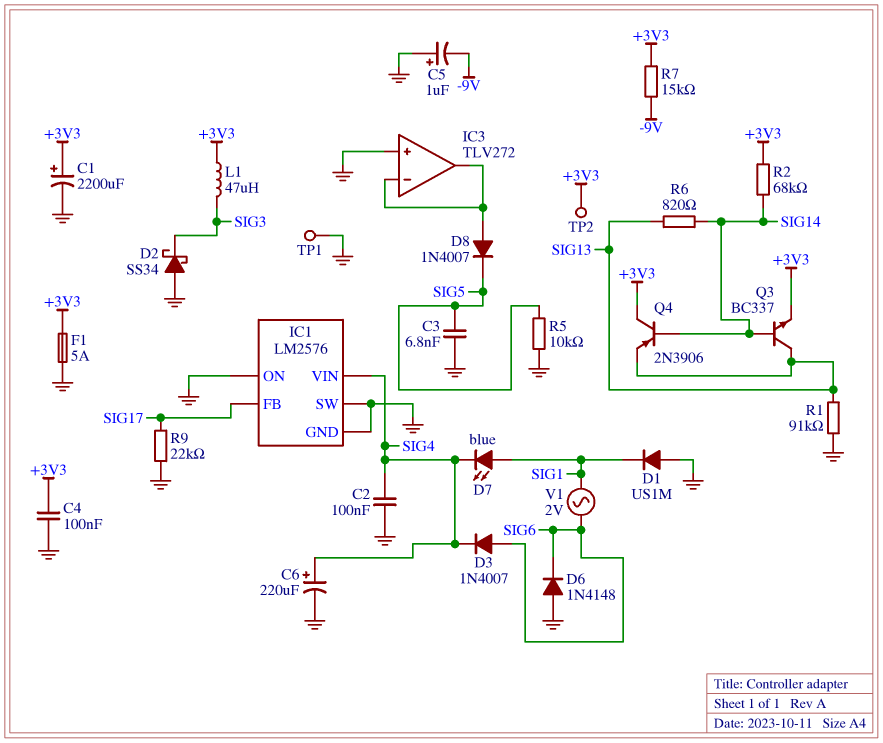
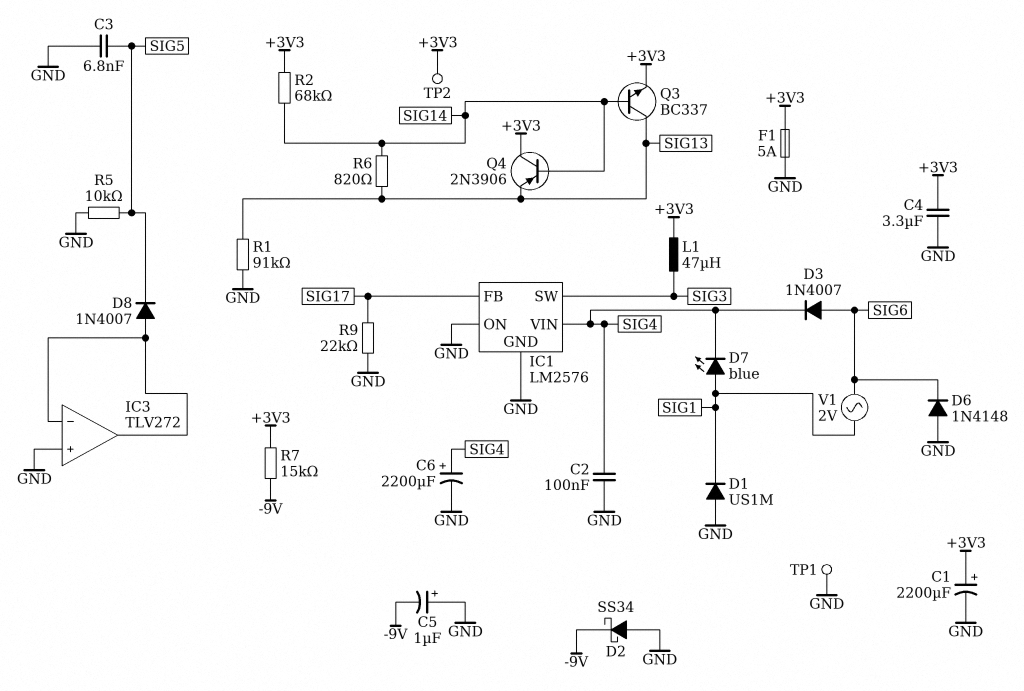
C4: 100nF (+3V3, GND) -> 3.3uF (+3V3, GND)
C6: 220uF (plus SIG4, minus GND) -> 2200uF (plus SIG4, minus GND)
D2: schottky SS34 (A GND, K SIG3) -> schottky SS34 (A GND, K -9V)
IC1 pin SW: GND -> SIG3

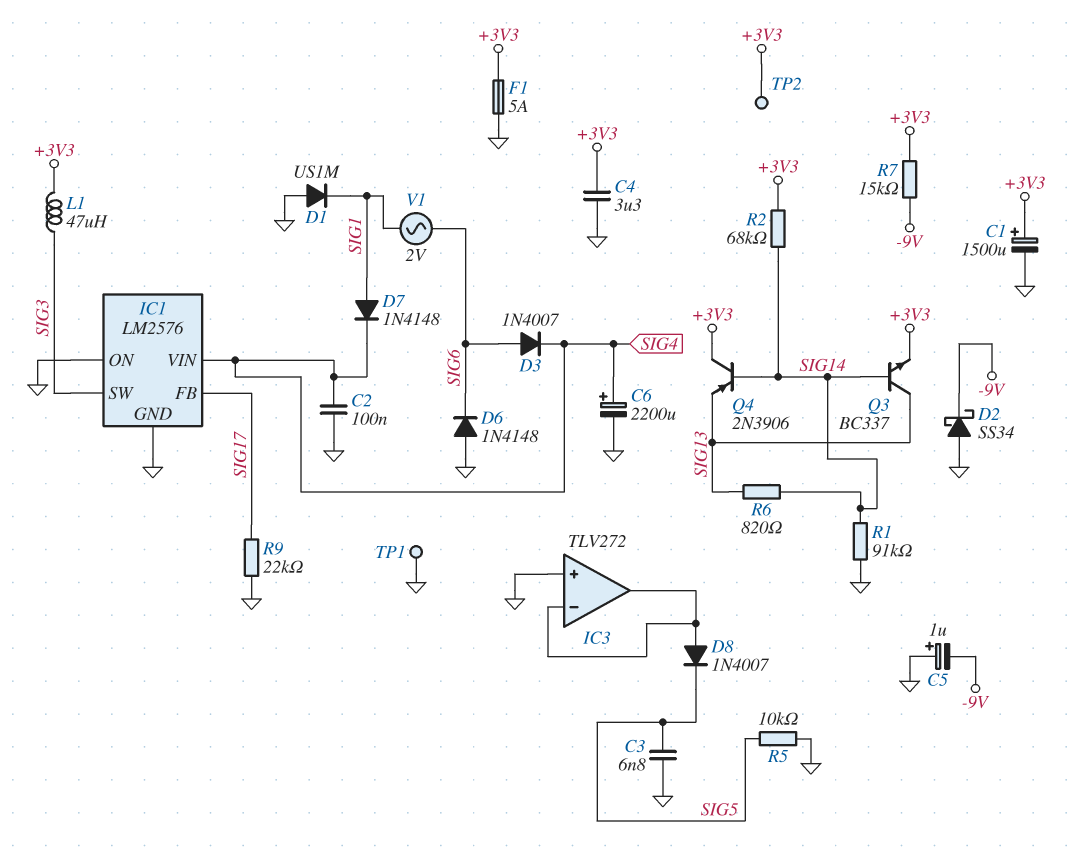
C1: 2200uF (plus +3V3, minus GND) -> 1500uF (plus +3V3, minus GND)
D7: LED blue (A SIG1, K SIG4) -> diode 1N4148 (A SIG1, K SIG4)
R1: 91k (GND, SIG13) -> 91k (GND, SIG14)

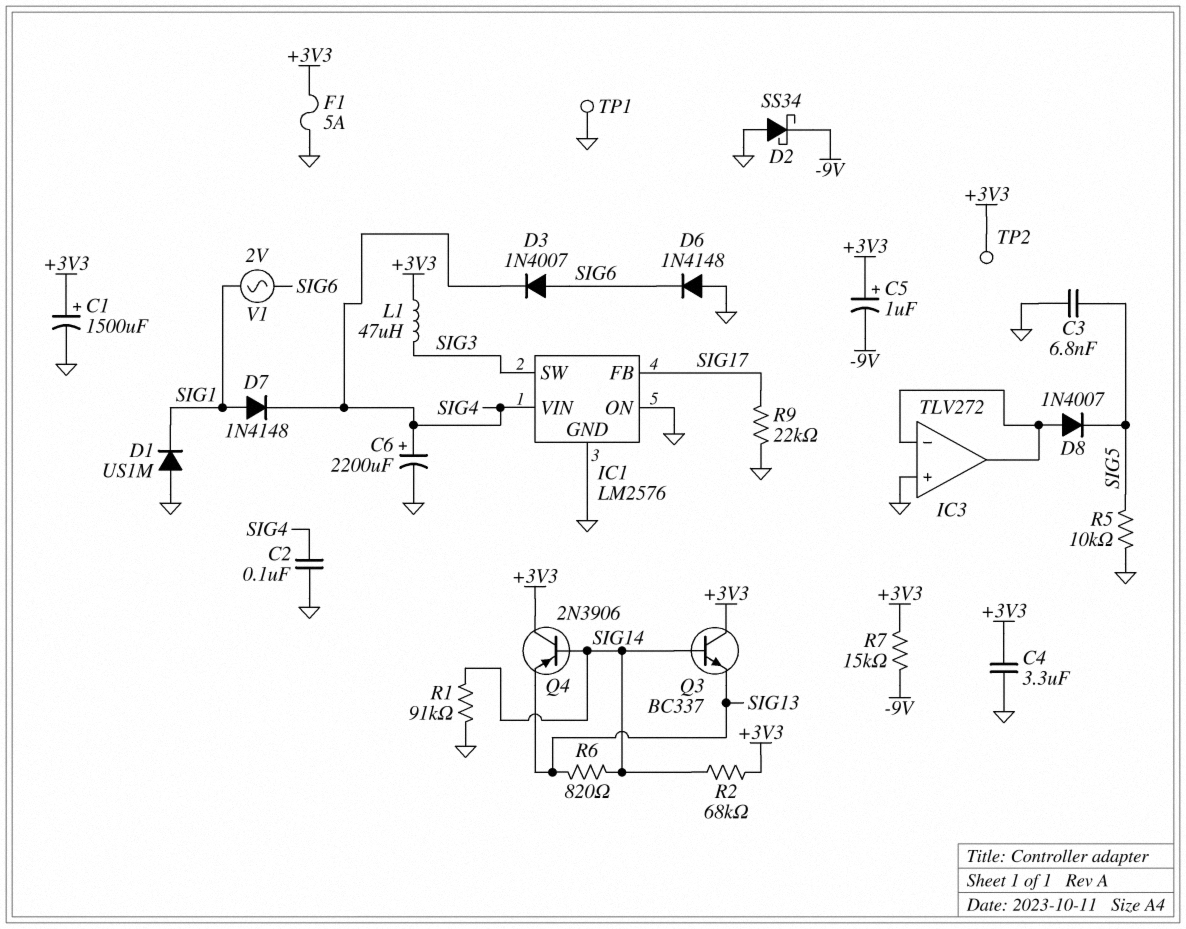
C5: 1uF (plus GND, minus -9V) -> 1uF (plus +3V3, minus -9V)
Q3: NPN BC337 (B SIG14, C SIG13, E +3V3) -> NPN BC337 (B SIG14, C +3V3, E SIG13)

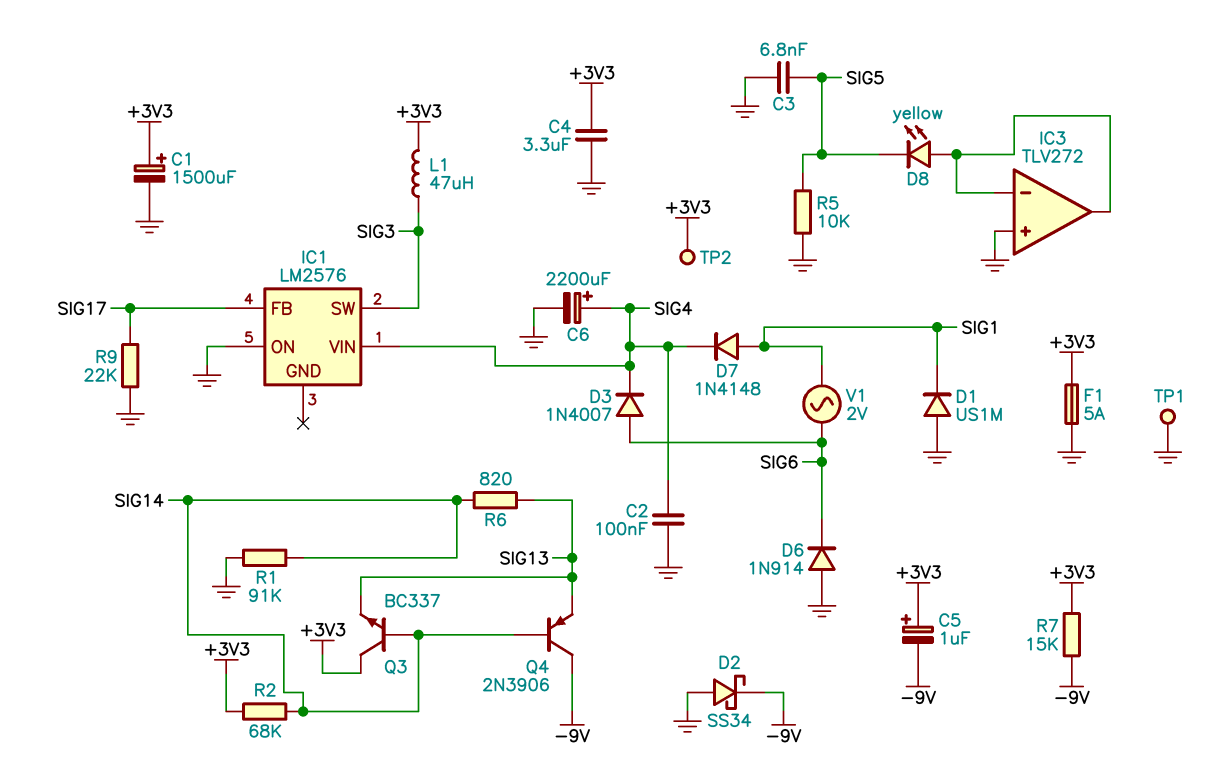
D6: diode 1N4148 (A GND, K SIG6) -> diode 1N914 (A GND, K SIG6)
D8: diode 1N4007 (A IC3/in-, K SIG5) -> LED yellow (A IC3/in-, K SIG5)
IC1 pin GND: GND -> none
Q4: PNP 2N3906 (B SIG14, C +3V3, E SIG13) -> PNP 2N3906 (B SIG14, C -9V, E SIG13)

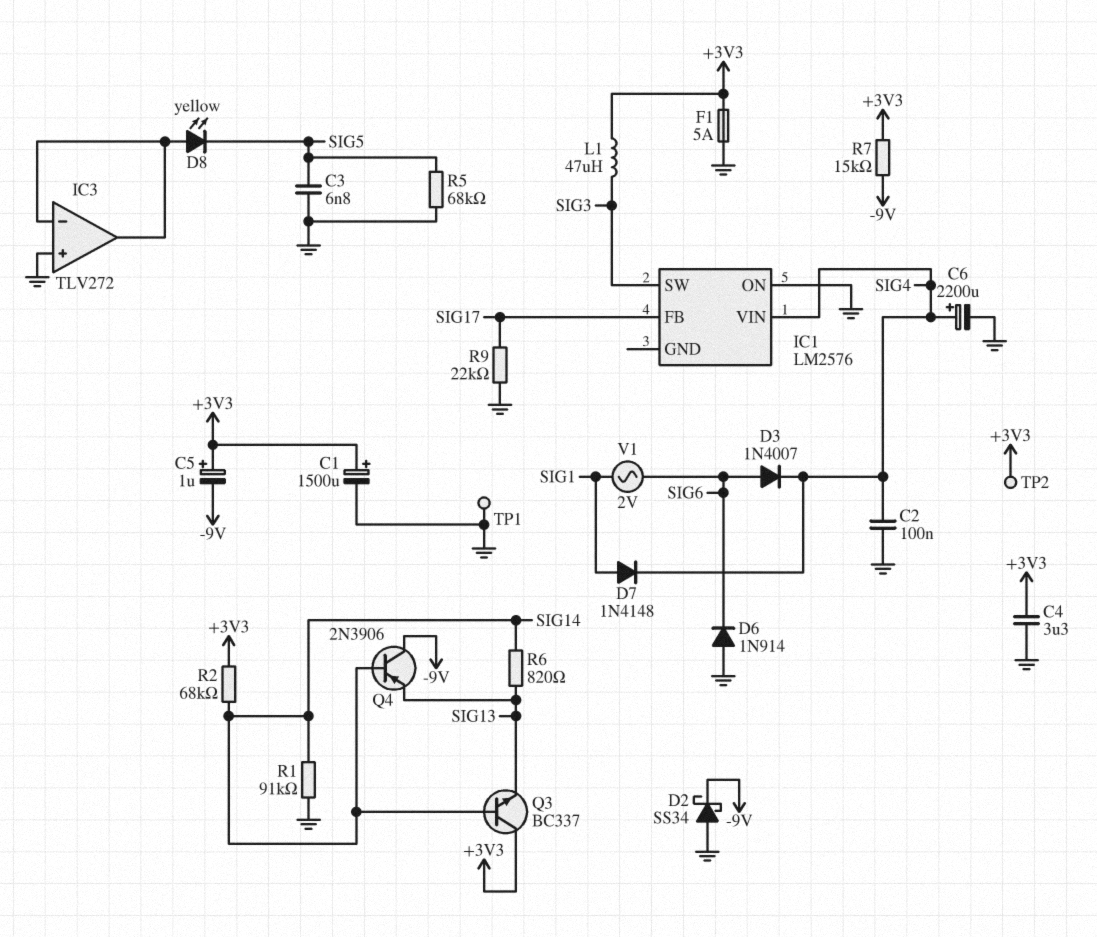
D1: diode US1M (A GND, K SIG1) -> none
R5: 10k (GND, SIG5) -> 68k (GND, SIG5)

